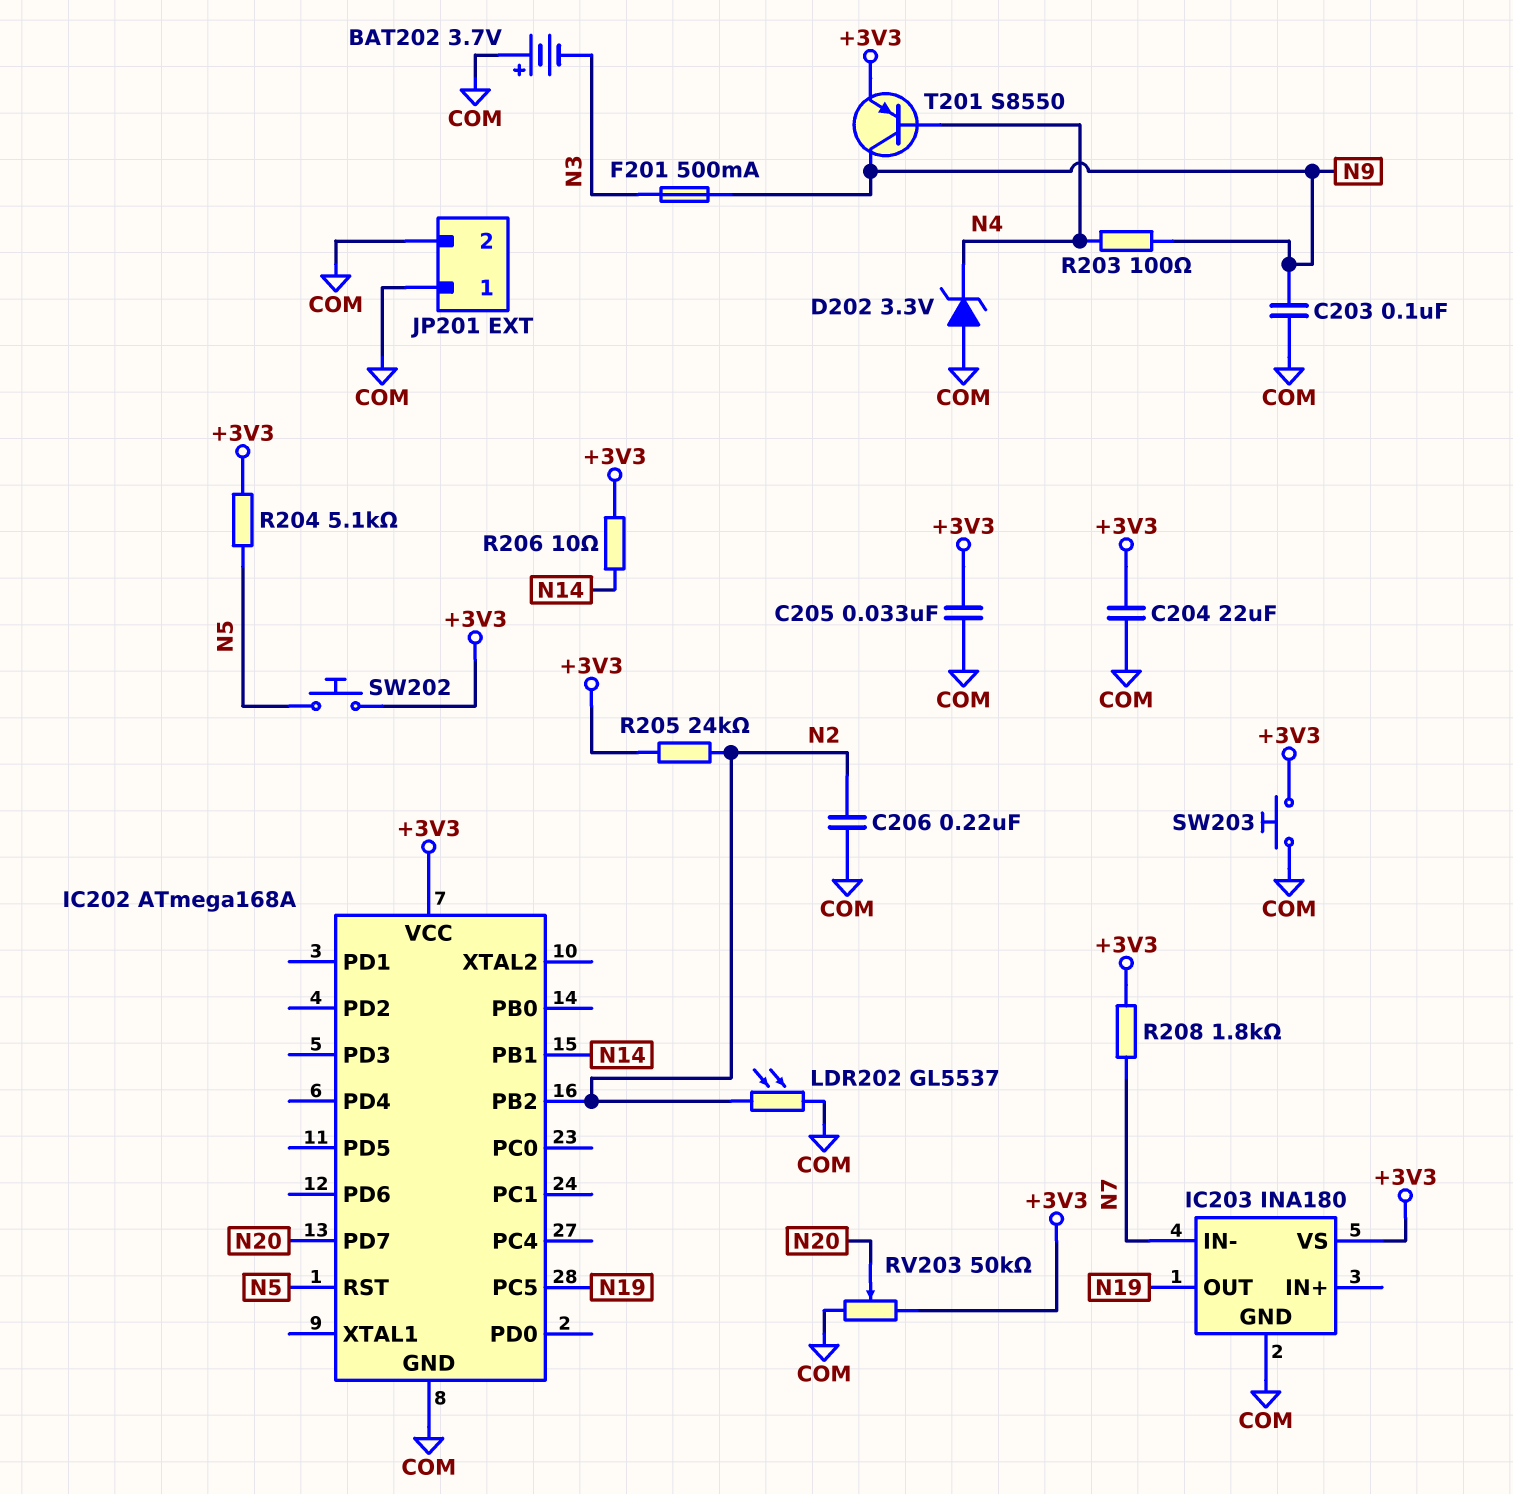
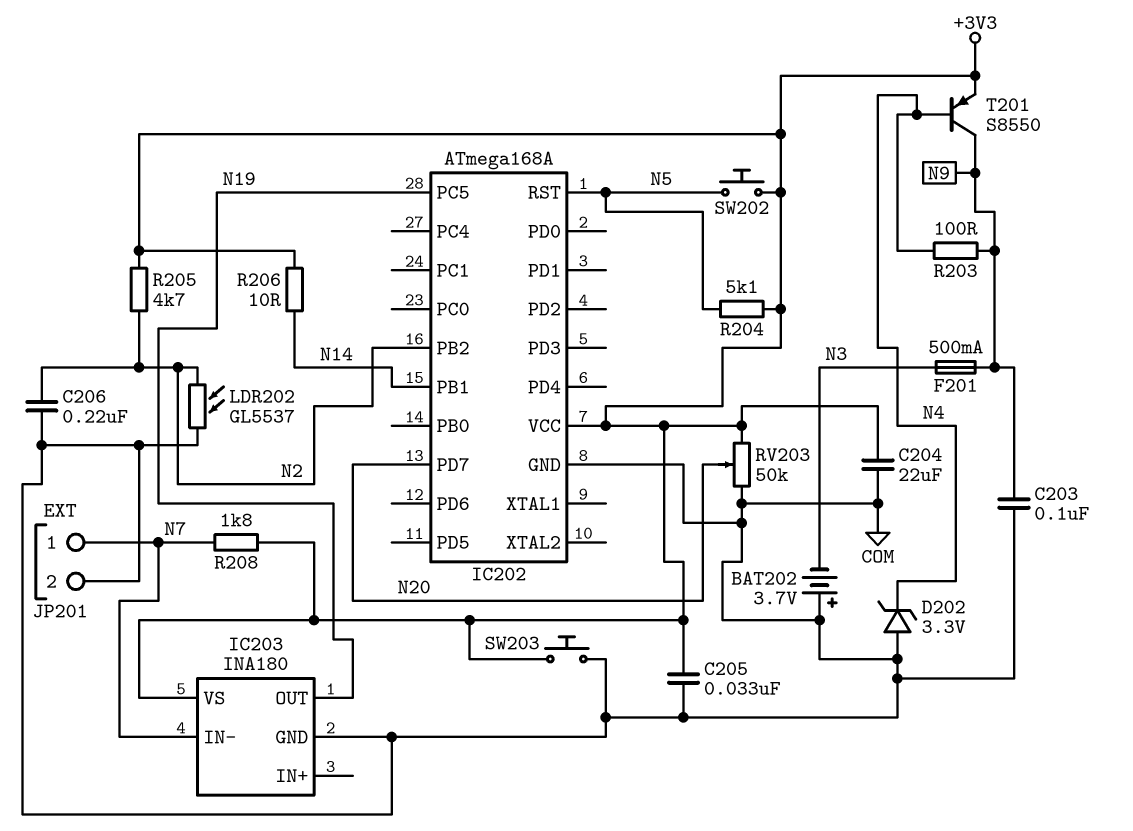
JP201 pin 1: COM -> N7
R205: 24k (+3V3, N2) -> 4.7k (+3V3, N2)

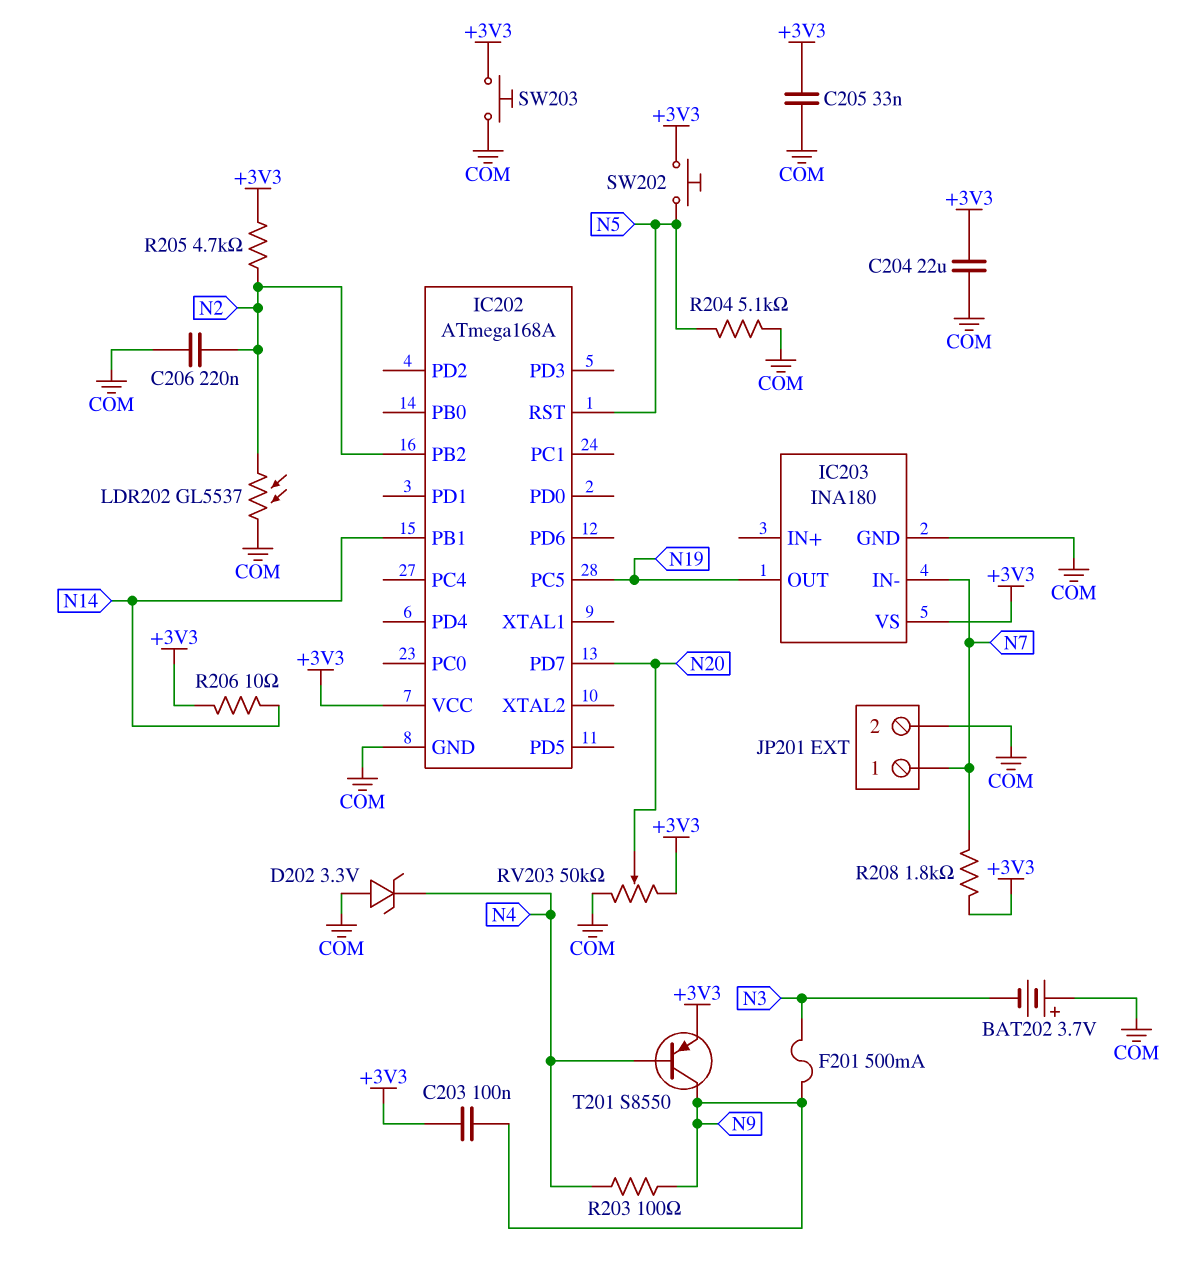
C203: 100nF (COM, N9) -> 100nF (+3V3, N9)
R204: 5.1k (+3V3, N5) -> 5.1k (COM, N5)

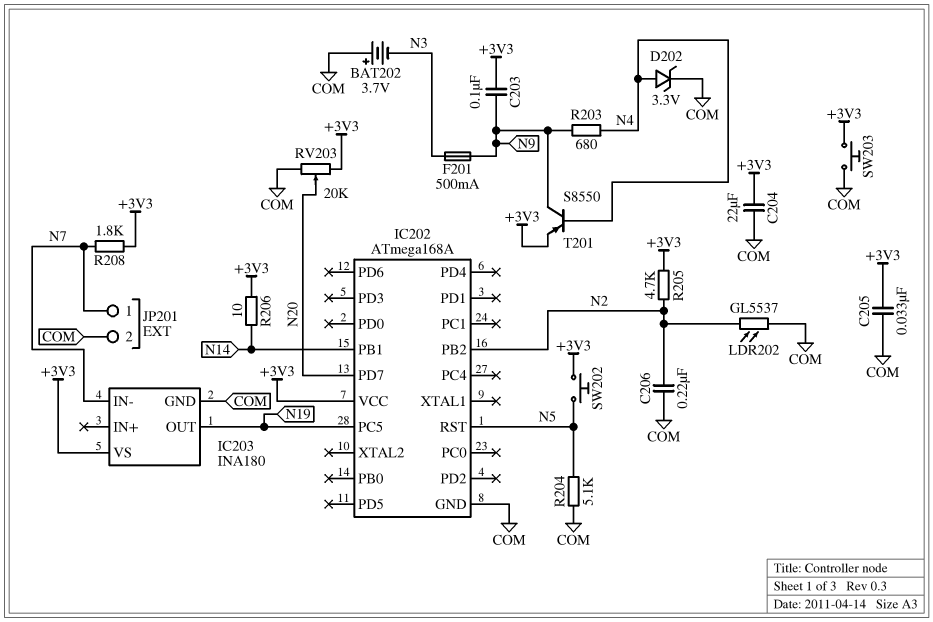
D202: zener 3.3V (A COM, K N4) -> zener 3.3V (A N4, K COM)
R203: 100 (N4, N9) -> 680 (N4, N9)
RV203: 50k (+3V3, COM, wiper N20) -> 20k (+3V3, COM, wiper N20)

